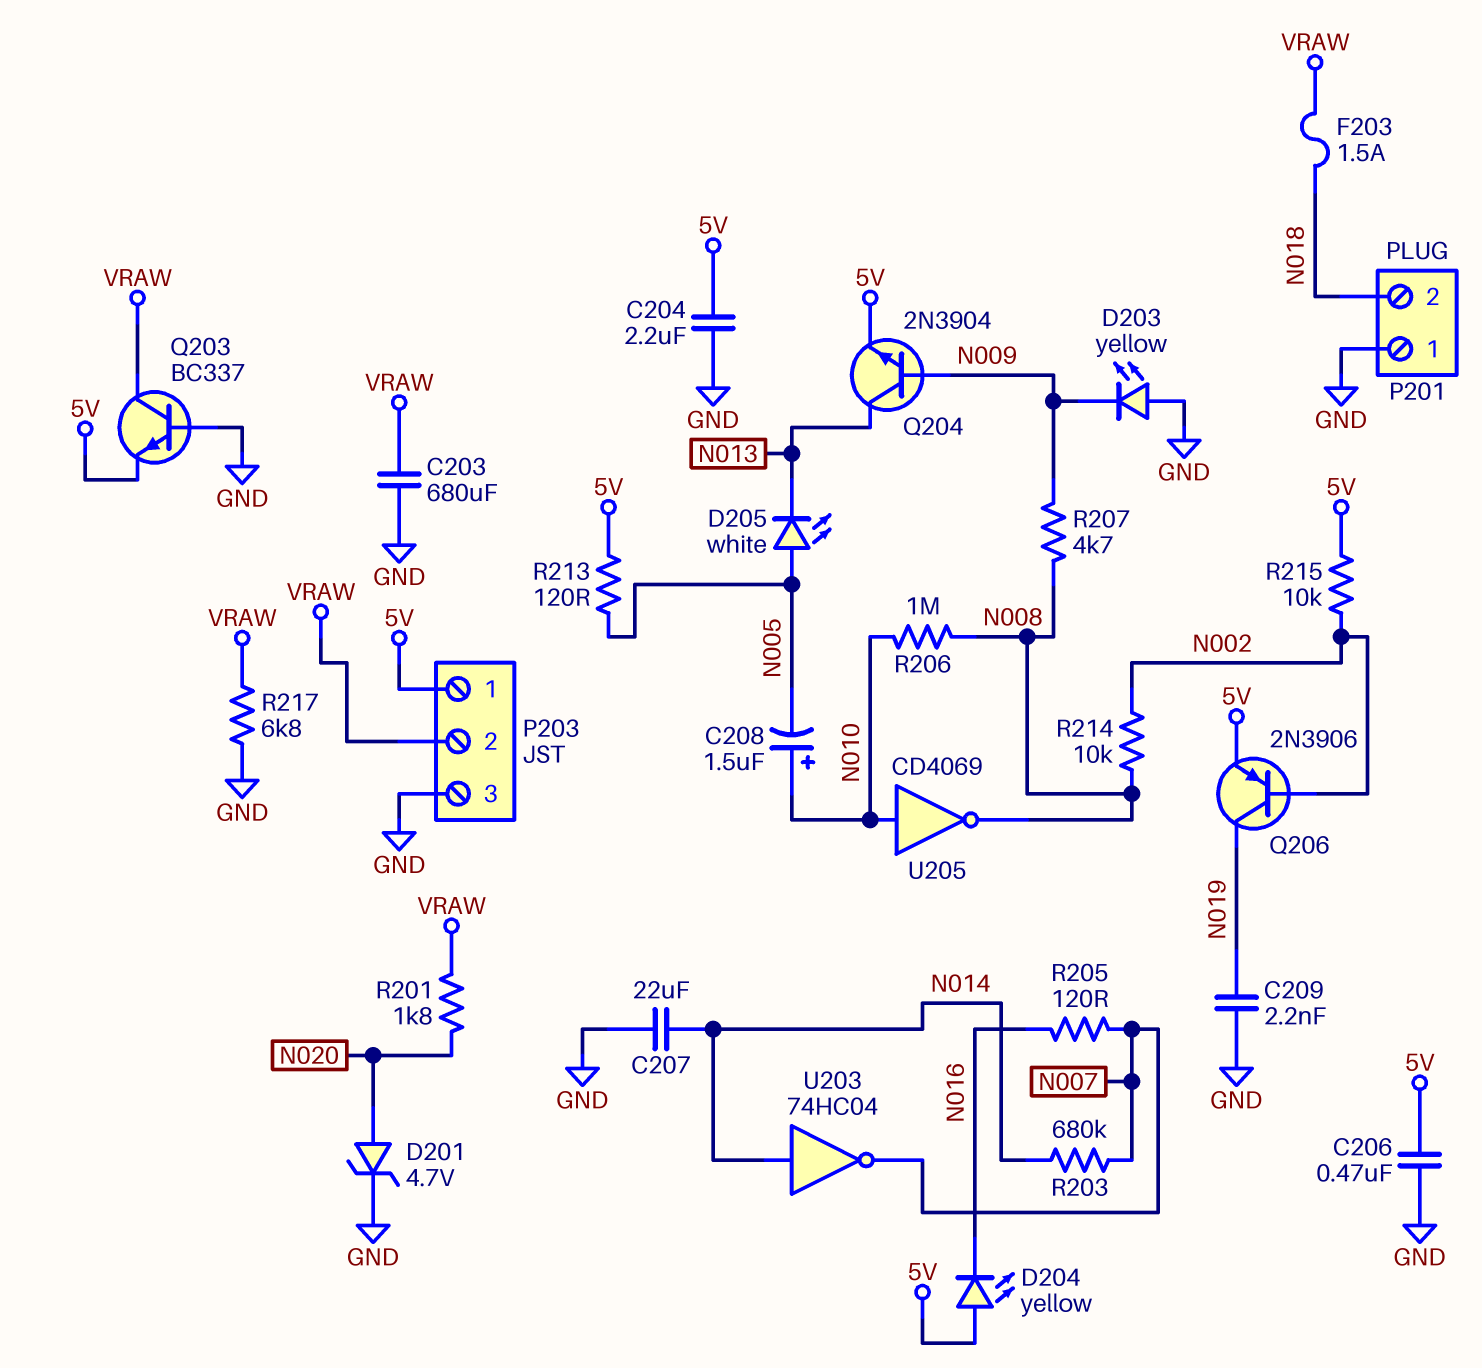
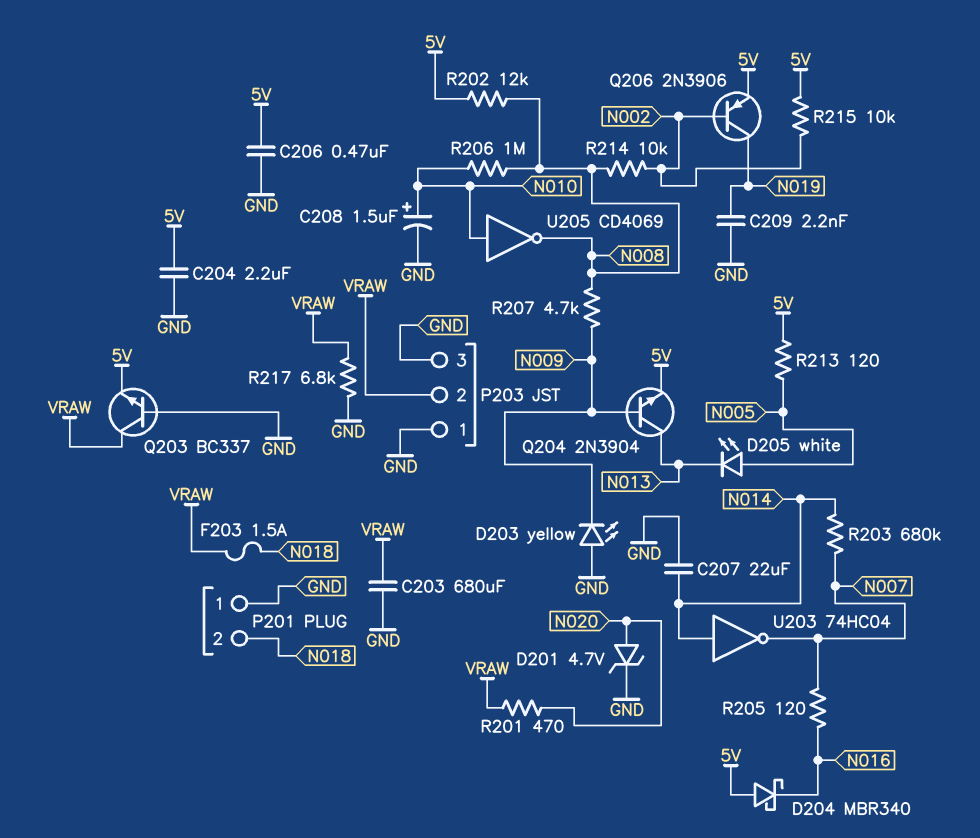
C208: 1.5uF (plus N010, minus N005) -> 1.5uF (plus N010, minus GND)
D204: LED yellow (A 5V, K N016) -> schottky MBR340 (A 5V, K N016)
P203 pin 1: 5V -> GND
R201: 1.8k (N020, VRAW) -> 470 (N020, VRAW)
R202: none -> 12k (5V, N008)

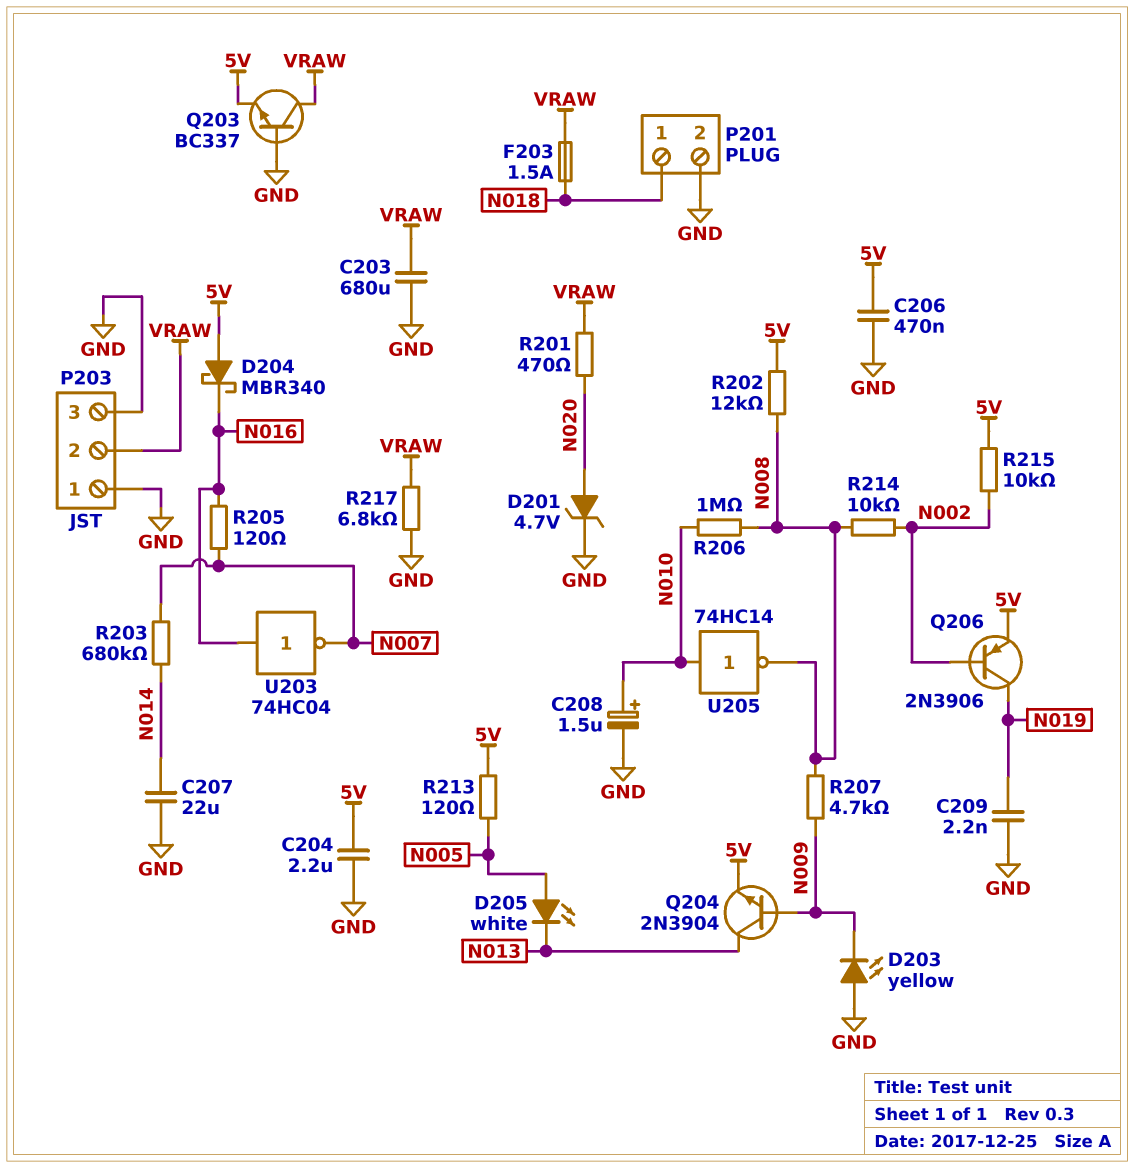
P201 pin 1: GND -> N018
P201 pin 2: N018 -> GND
U203: NOT 74HC04 (in N014, out N007) -> NOT 74HC04 (in N016, out N007)
U205: NOT CD4069 (in N010, out N008) -> NOT 74HC14 (in N010, out N008)

